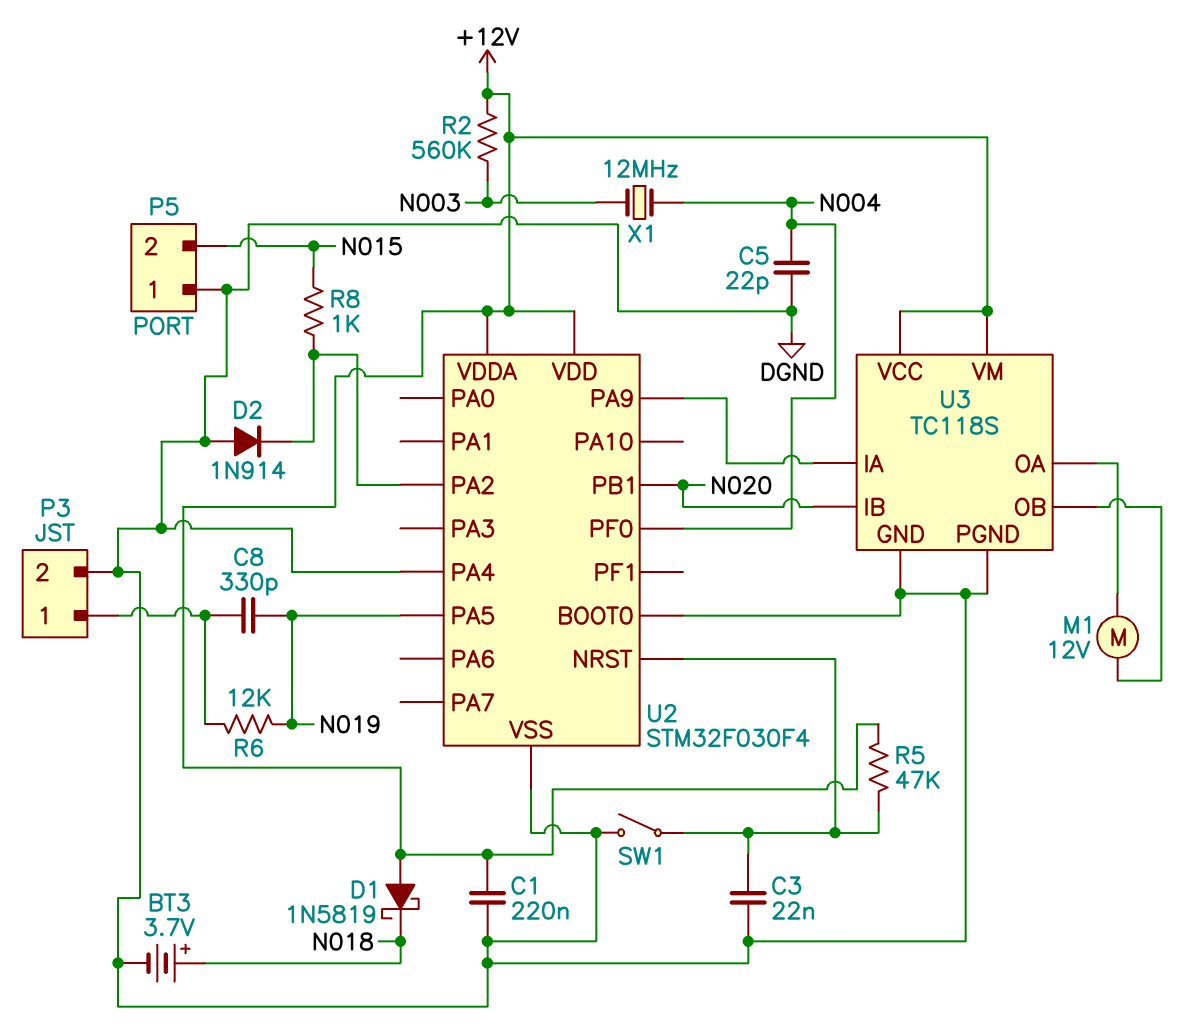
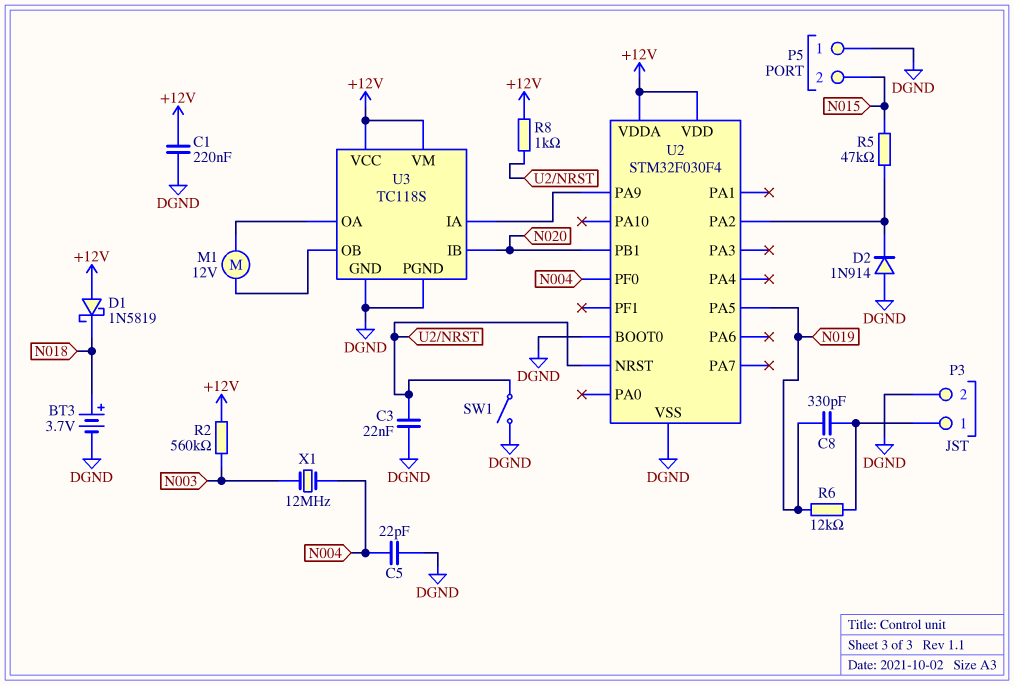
R5: 47k (+12V, U2/NRST) -> 47k (N015, U2/PA2)
R8: 1k (N015, U2/PA2) -> 1k (+12V, U2/NRST)
U2 pin PA4: DGND -> none

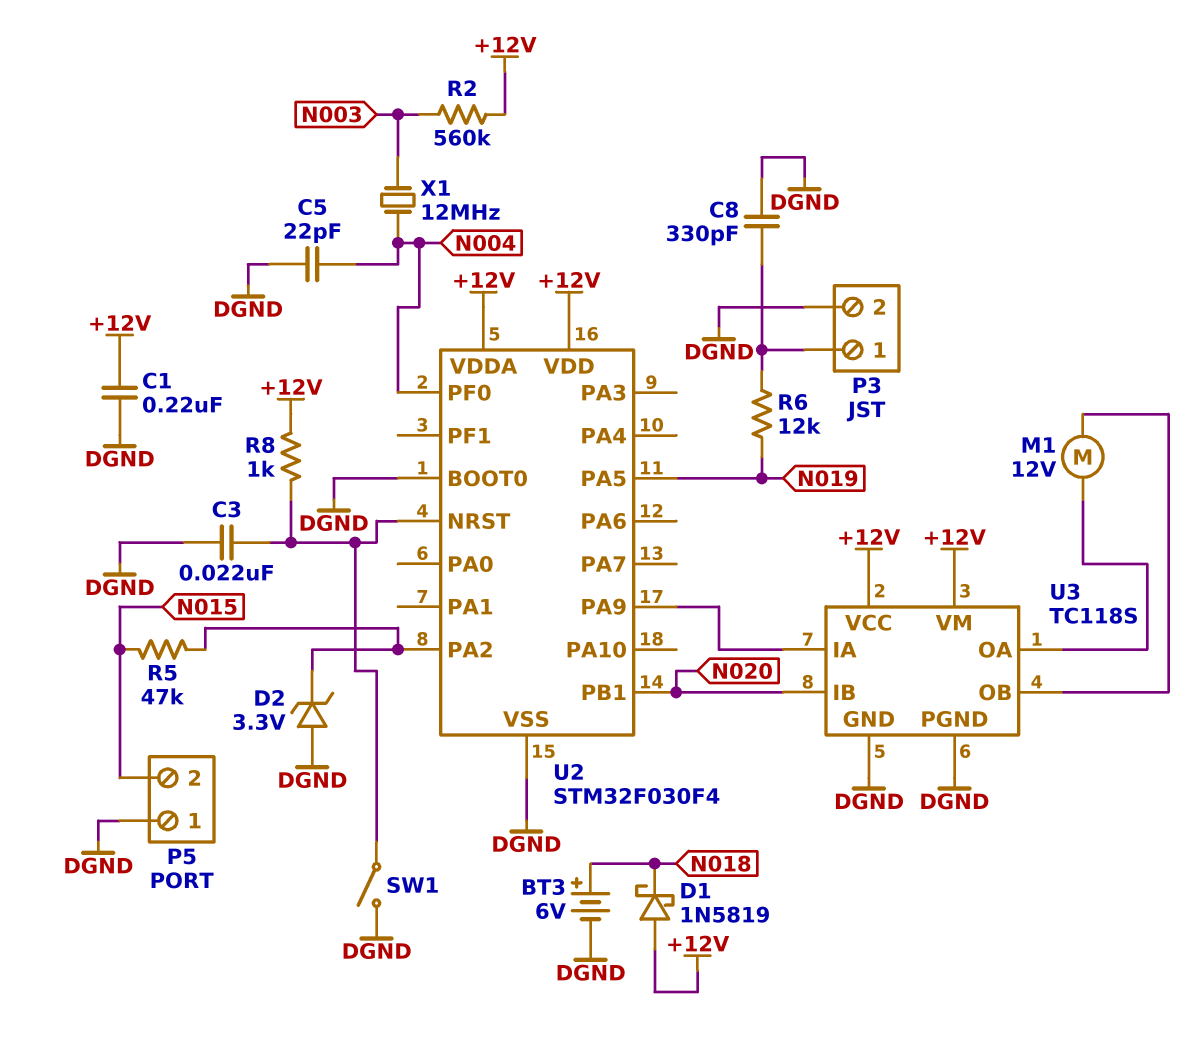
BT3: 3.7V (plus N018, minus DGND) -> 6V (plus N018, minus DGND)
C8: 330pF (N019, P3/1) -> 330pF (DGND, P3/1)
D2: diode 1N914 (A DGND, K U2/PA2) -> zener 3.3V (A DGND, K U2/PA2)

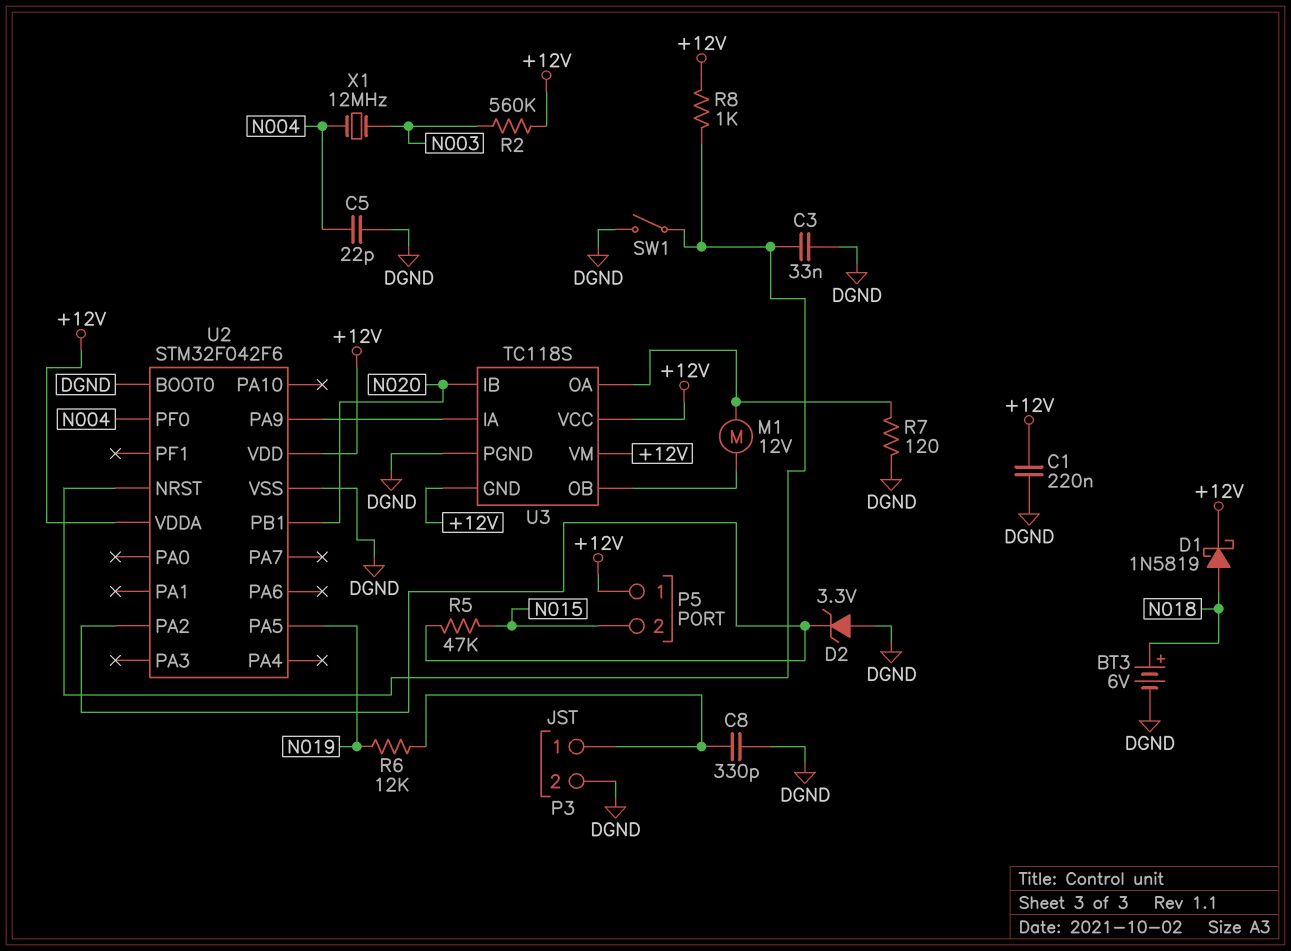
C3: 22nF (DGND, U2/NRST) -> 33nF (DGND, U2/NRST)
D1: schottky 1N5819 (A +12V, K N018) -> schottky 1N5819 (A N018, K +12V)
P5 pin 1: DGND -> +12V
R7: none -> 120 (DGND, U3/OA)
U2: STM32F030F4 -> STM32F042F6
U3 pin GND: DGND -> +12V

